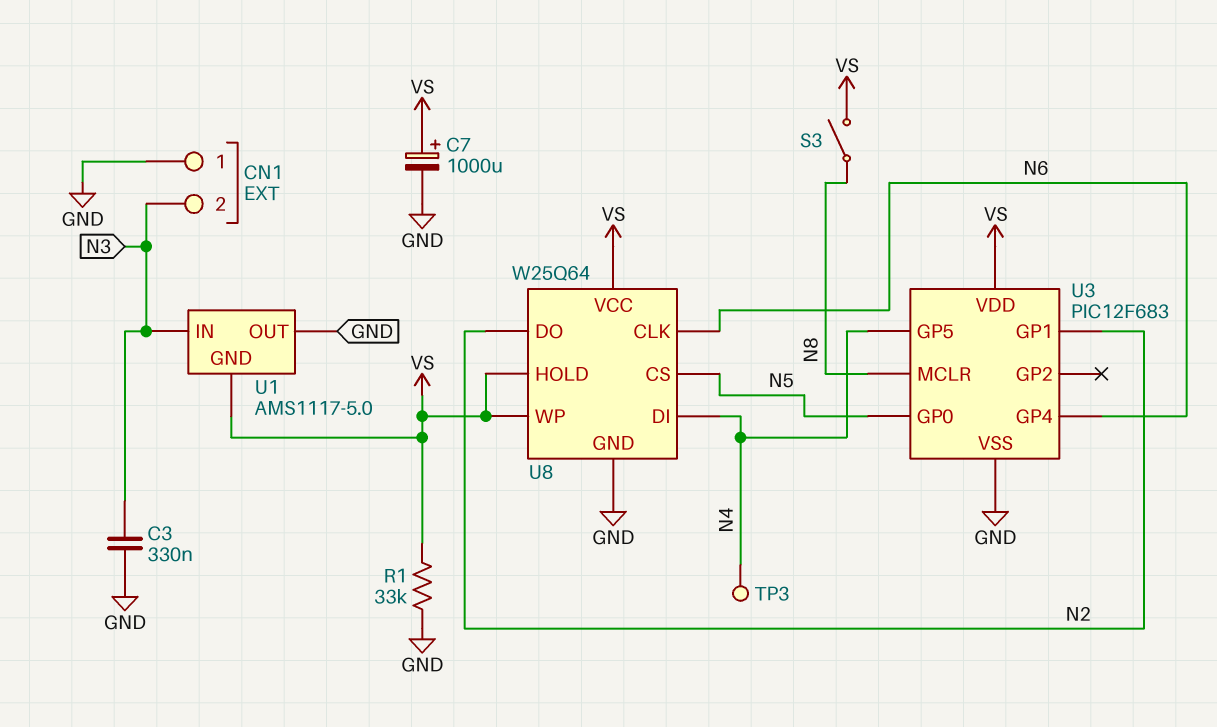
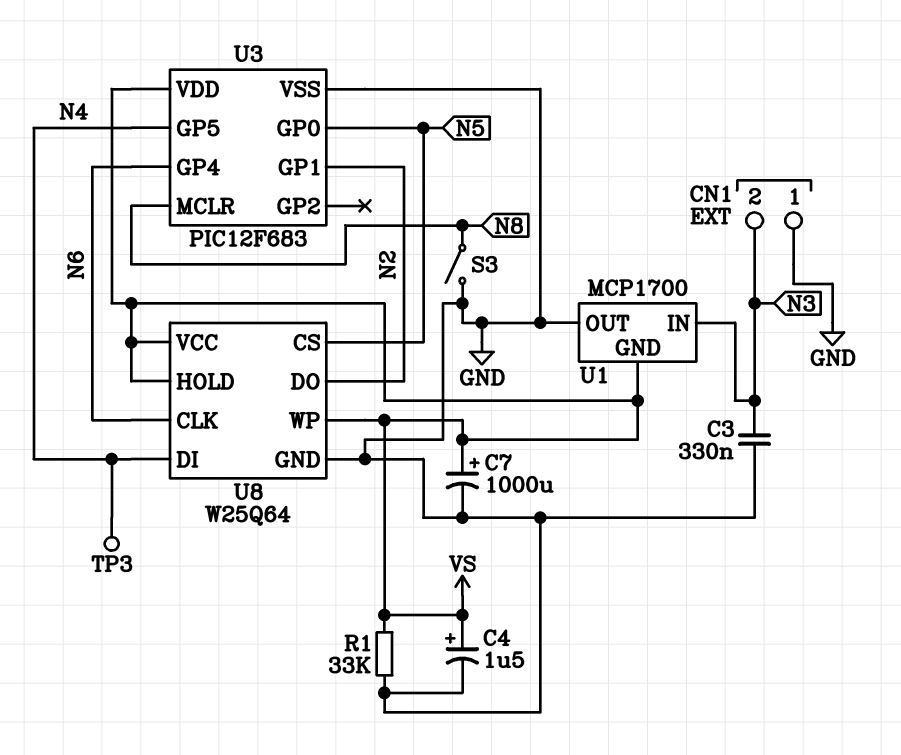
C4: none -> 1.5uF (plus VS, minus GND)
S3: switch (N8, VS) -> switch (GND, N8)
U1: AMS1117-5.0 -> MCP1700

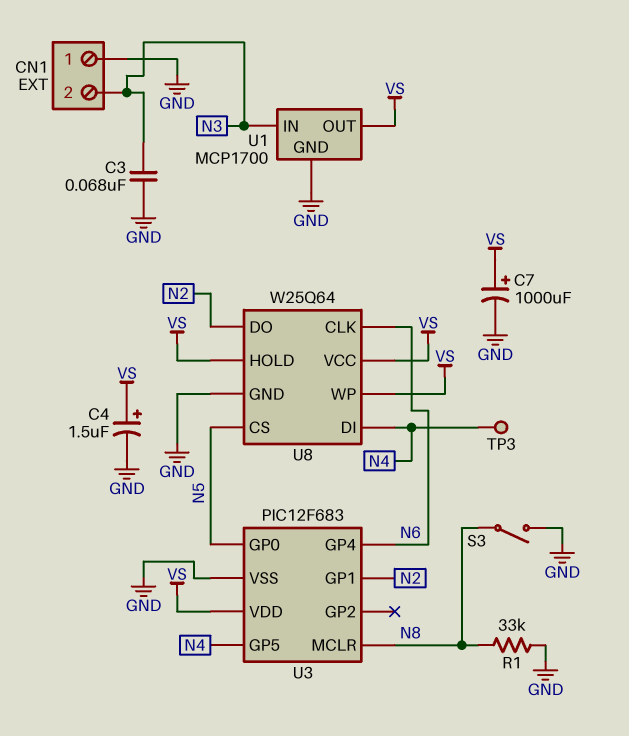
C3: 330nF (GND, N3) -> 68nF (GND, N3)
R1: 33k (GND, VS) -> 33k (GND, N8)
U1 pin GND: VS -> GND
U1 pin OUT: GND -> VS

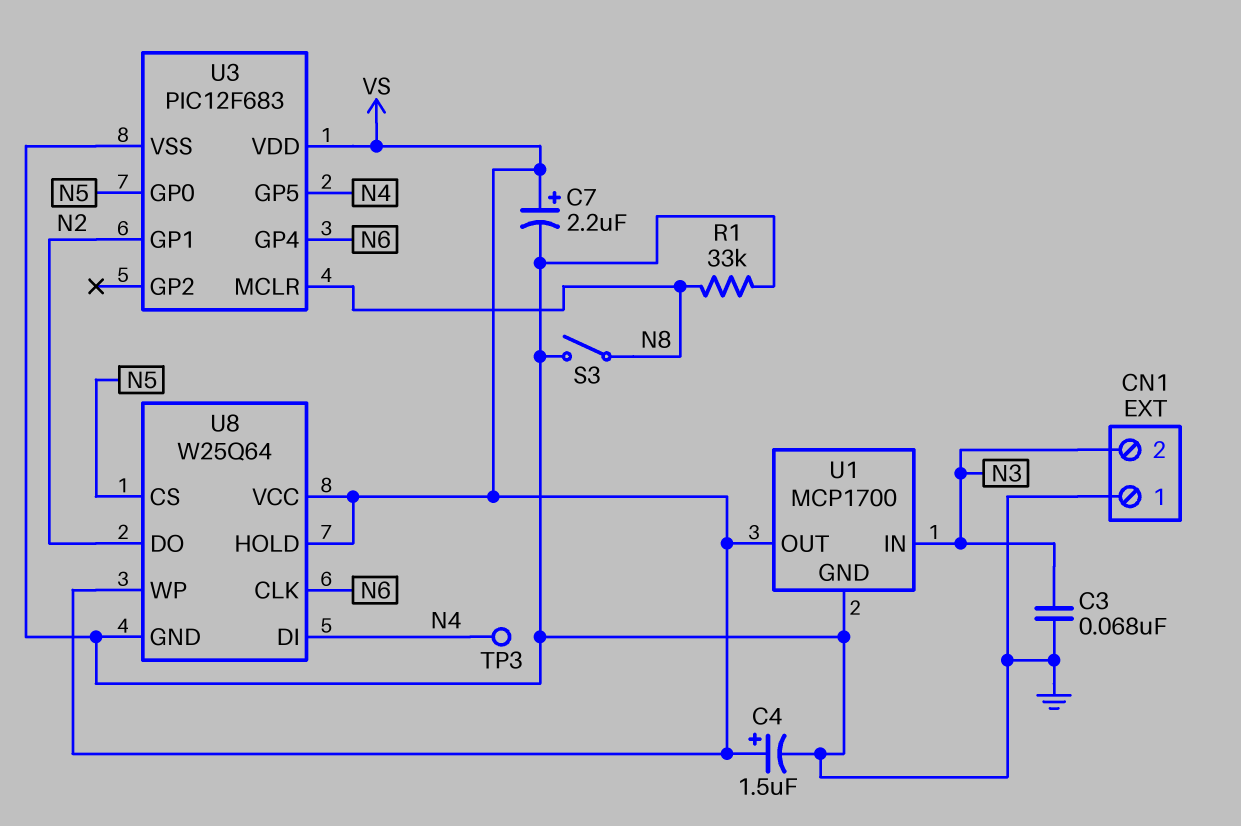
C7: 1000uF (plus VS, minus GND) -> 2.2uF (plus VS, minus GND)

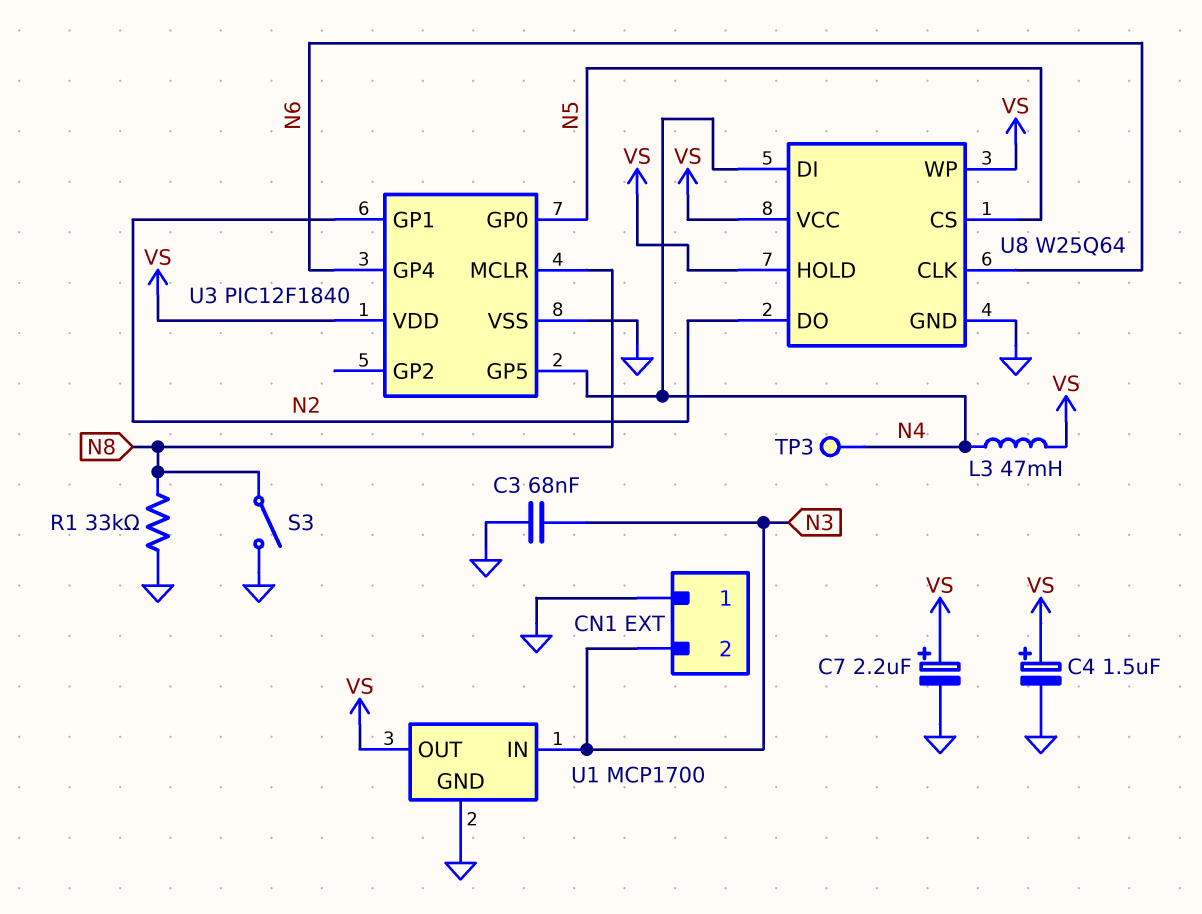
L3: none -> 47mH (N4, VS)
U3: PIC12F683 -> PIC12F1840

